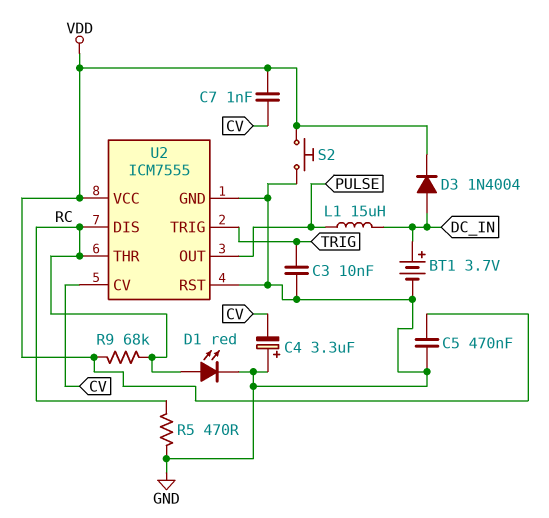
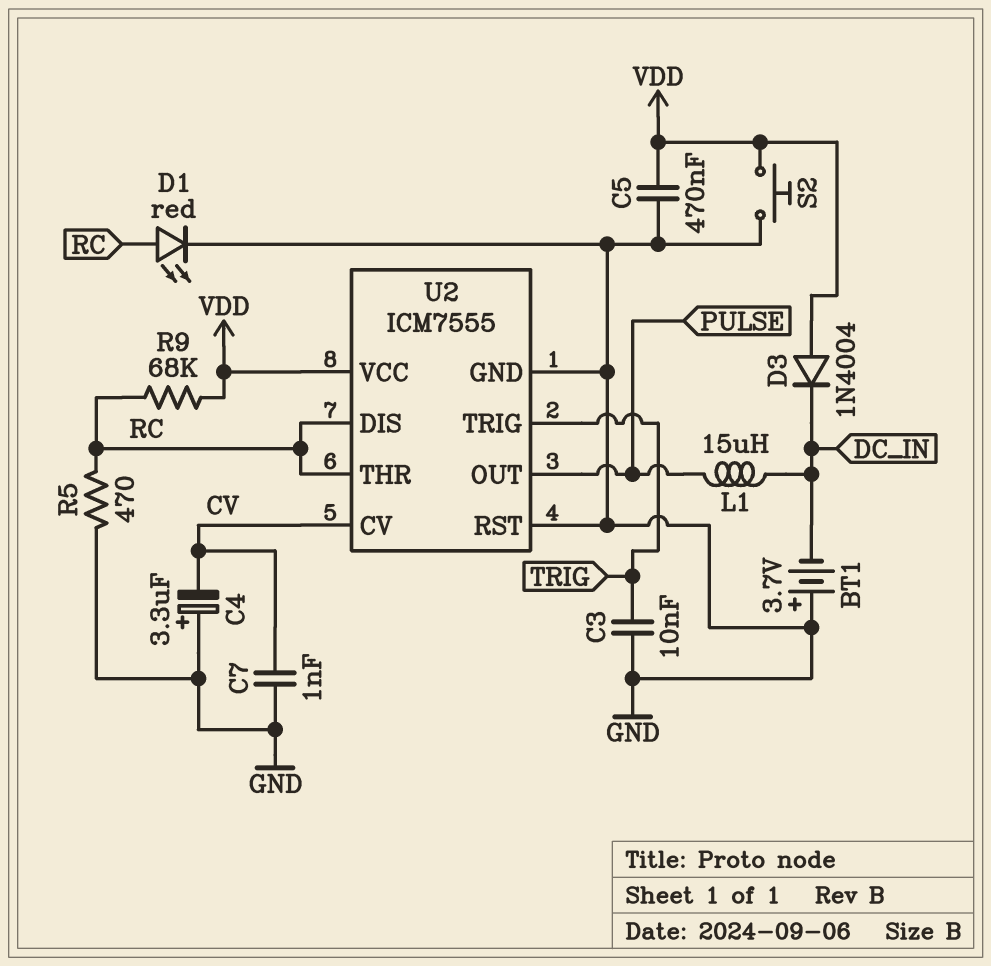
BT1: 3.7V (plus DC_IN, minus GND) -> 3.7V (plus GND, minus DC_IN)
C7: 1nF (CV, VDD) -> 1nF (CV, GND)
D3: diode 1N4004 (A DC_IN, K VDD) -> diode 1N4004 (A VDD, K DC_IN)

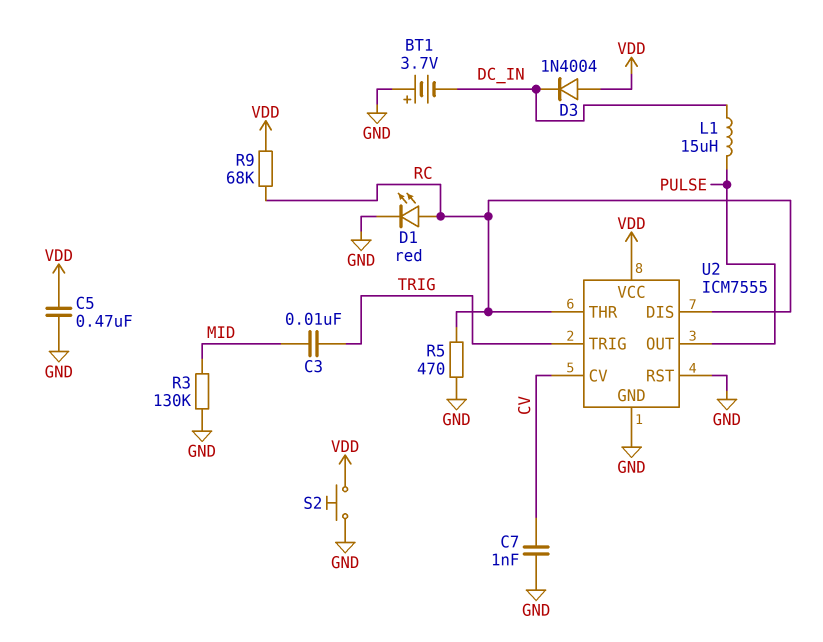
C3: 10nF (GND, TRIG) -> 10nF (MID, TRIG)
C4: 3.3uF (plus GND, minus CV) -> none
R3: none -> 130k (GND, MID)

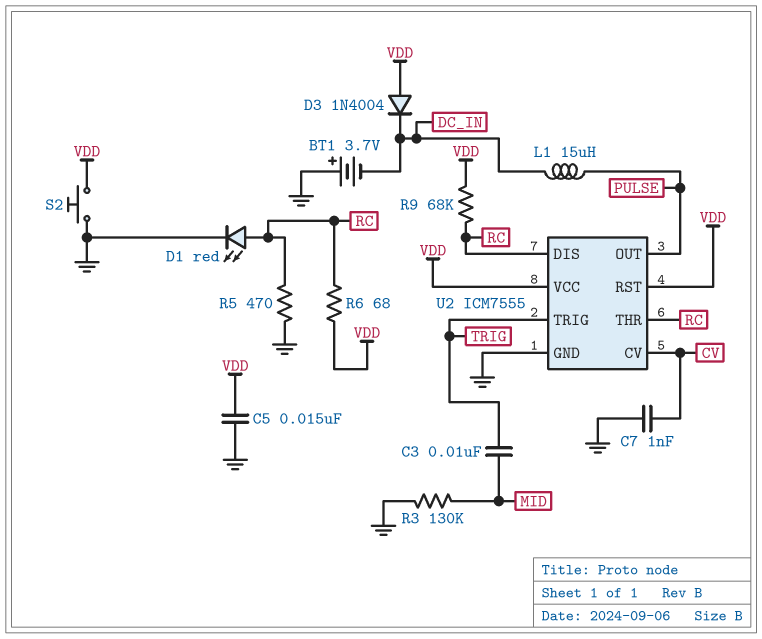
C5: 470nF (GND, VDD) -> 15nF (GND, VDD)
R6: none -> 68 (RC, VDD)
U2 pin RST: GND -> VDD

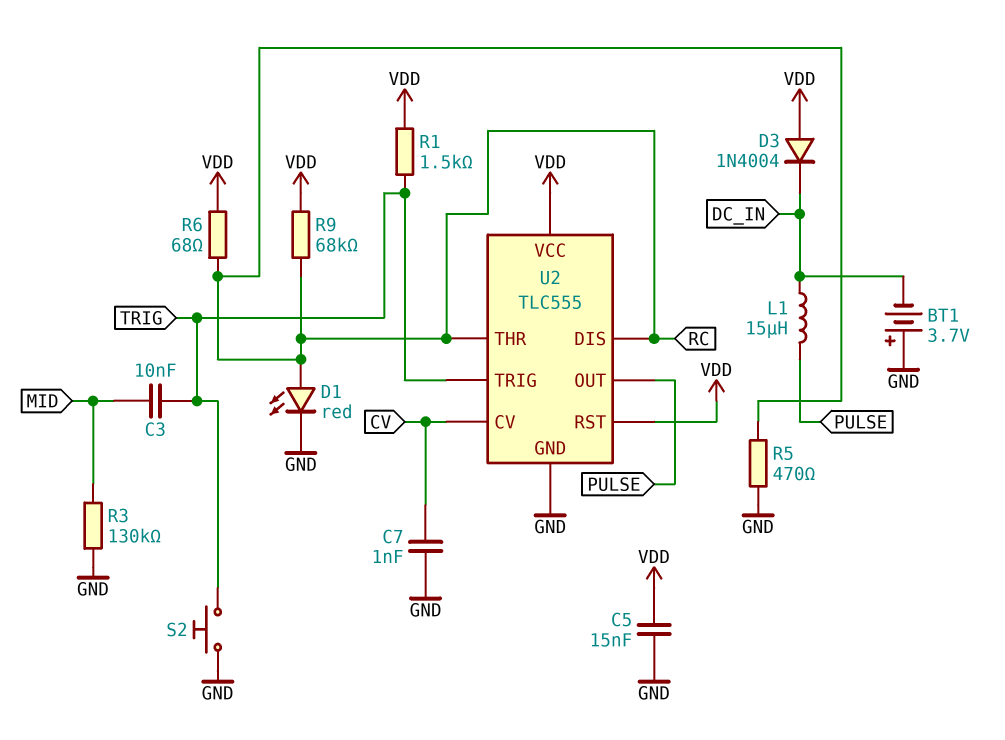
R1: none -> 1.5k (TRIG, VDD)
S2: button (GND, VDD) -> button (GND, TRIG)
U2: ICM7555 -> TLC555

